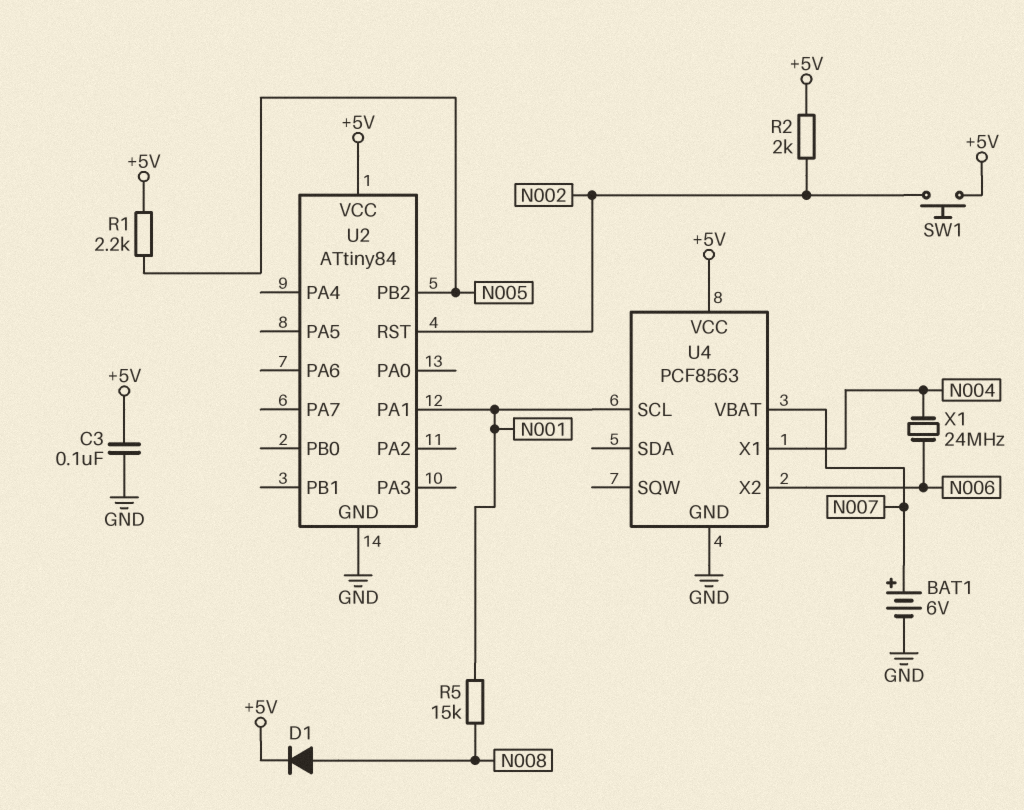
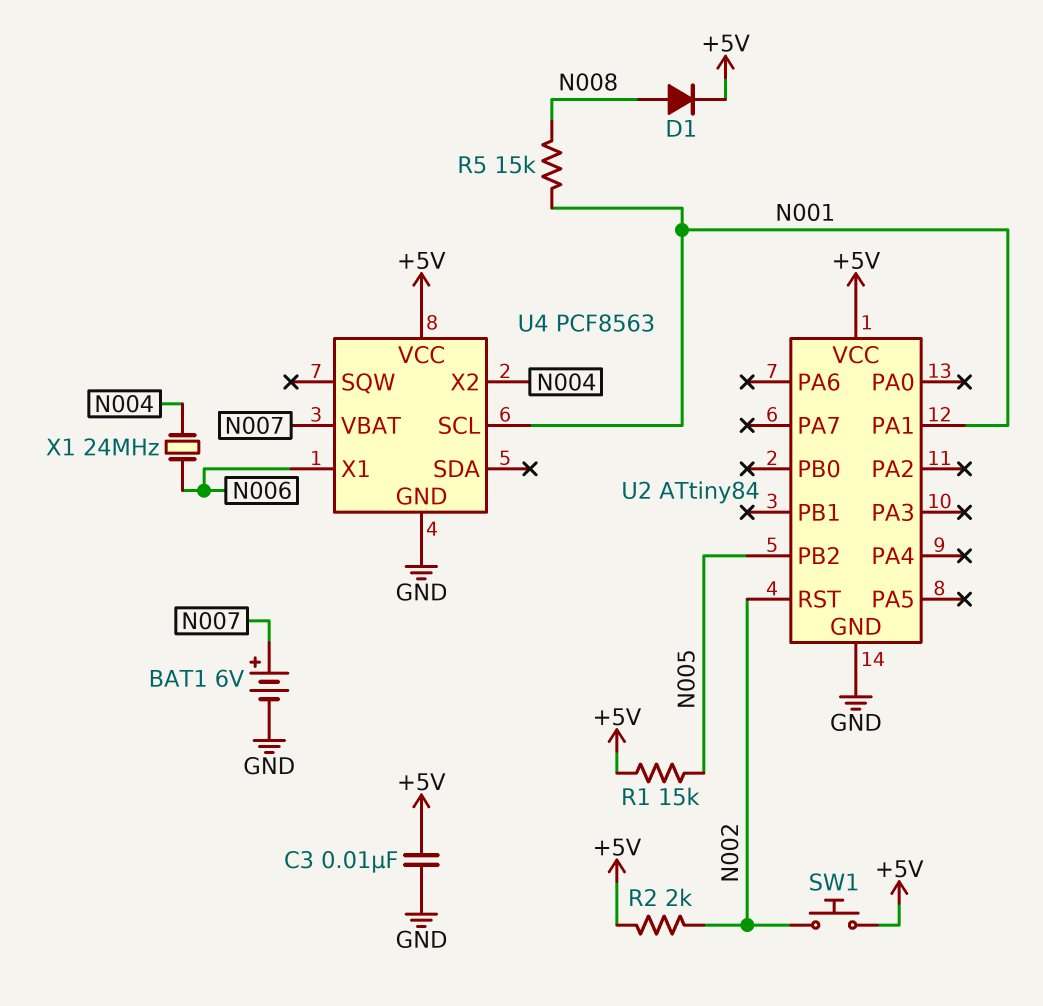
C3: 100nF (+5V, GND) -> 10nF (+5V, GND)
R1: 2.2k (+5V, N005) -> 15k (+5V, N005)
U4 pin X1: N004 -> N006
U4 pin X2: N006 -> N004

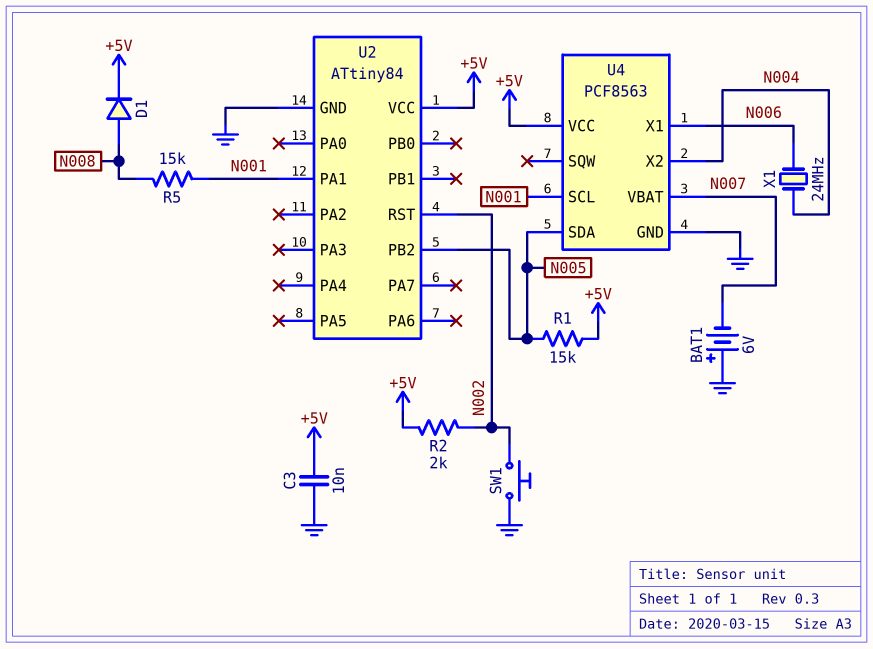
BAT1: 6V (plus N007, minus GND) -> 6V (plus GND, minus N007)
SW1: button (+5V, N002) -> button (GND, N002)
U4 pin SDA: none -> N005

